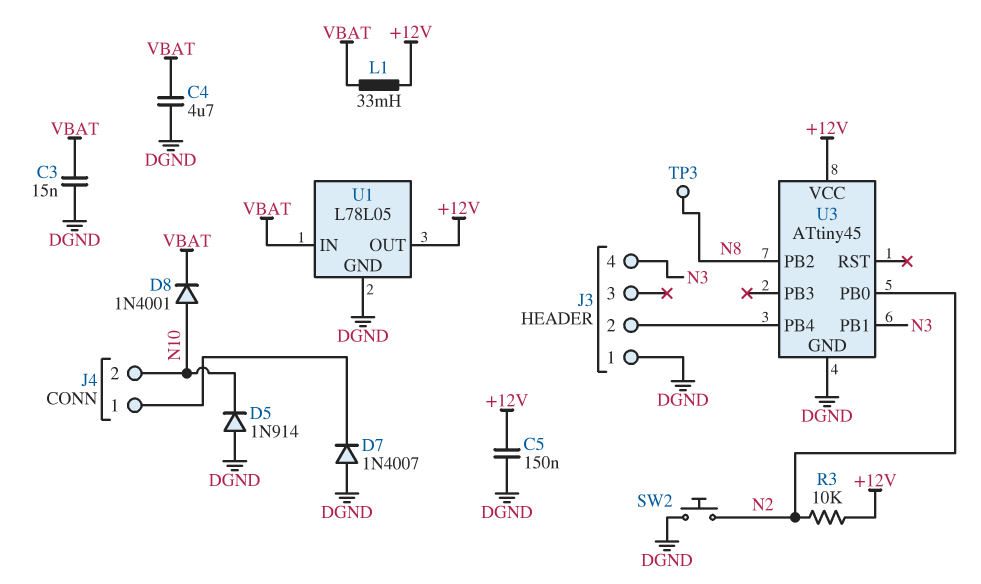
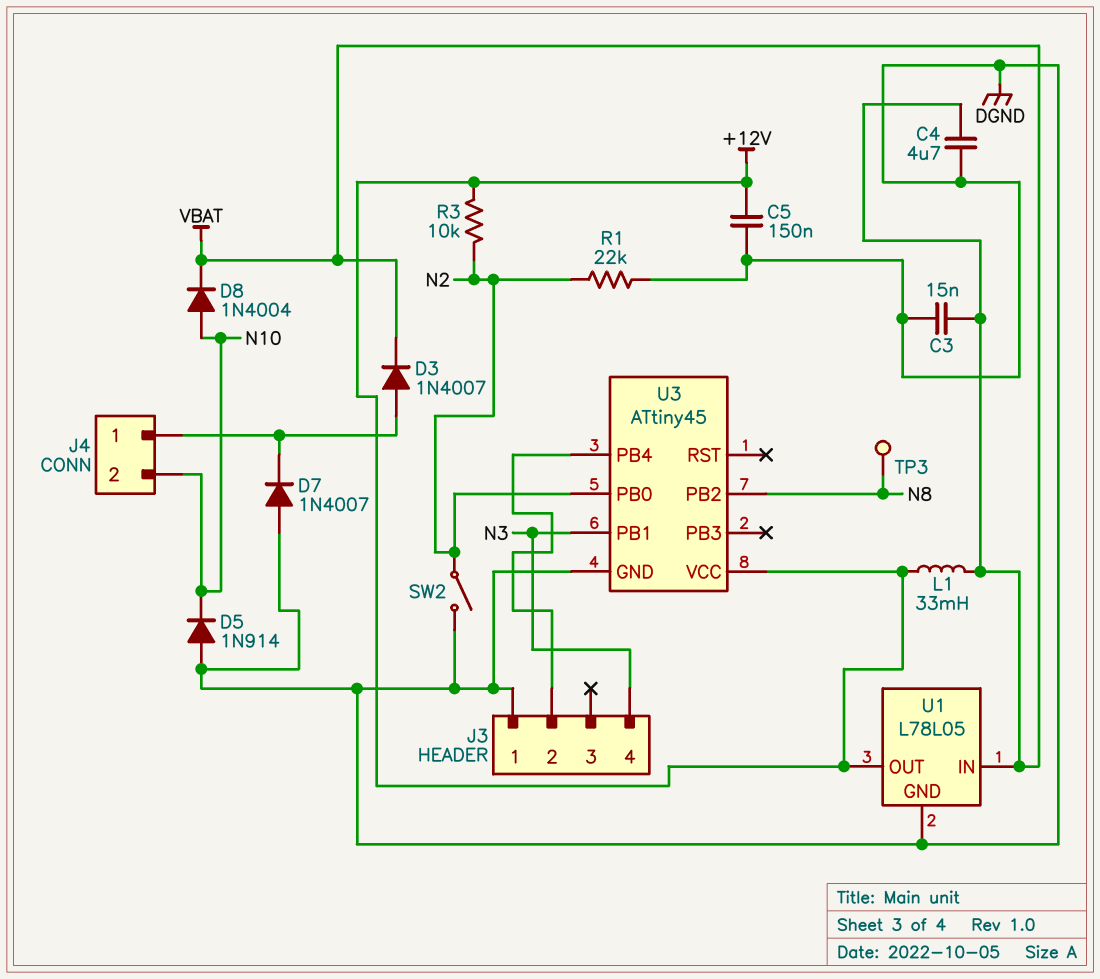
D3: none -> diode 1N4007 (A J4/1, K VBAT)
D8: diode 1N4001 (A N10, K VBAT) -> diode 1N4004 (A N10, K VBAT)
R1: none -> 22k (DGND, N2)
SW2: button (DGND, N2) -> switch (DGND, N2)

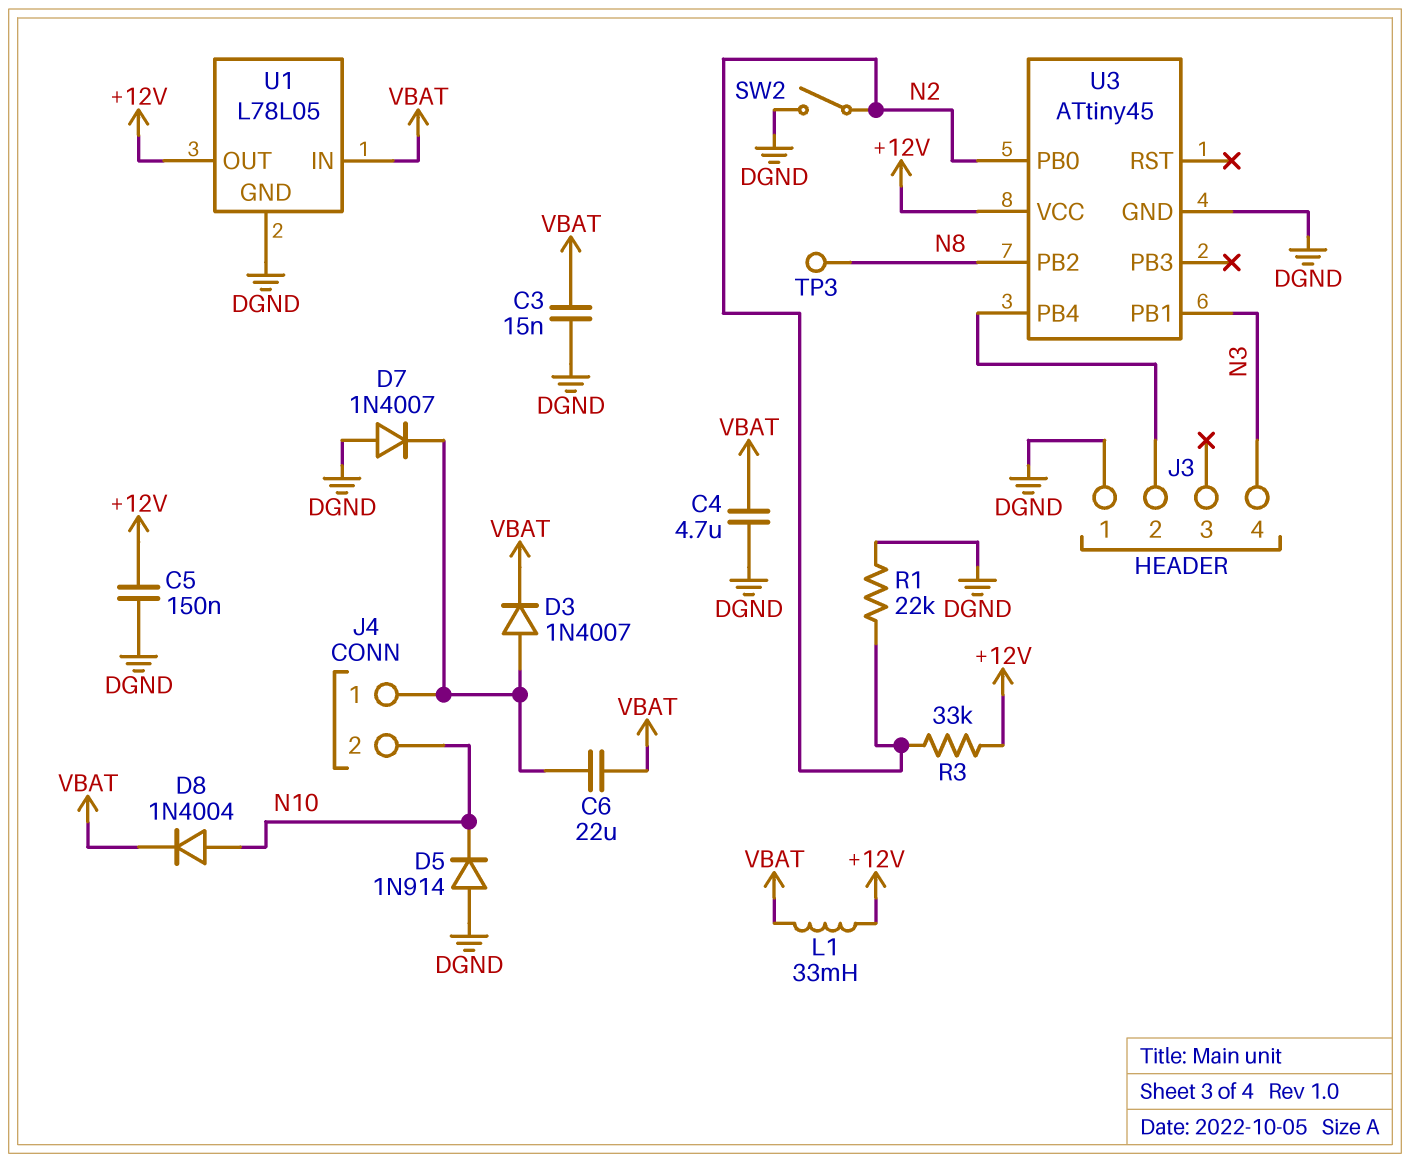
C6: none -> 22uF (J4/1, VBAT)
R3: 10k (+12V, N2) -> 33k (+12V, N2)

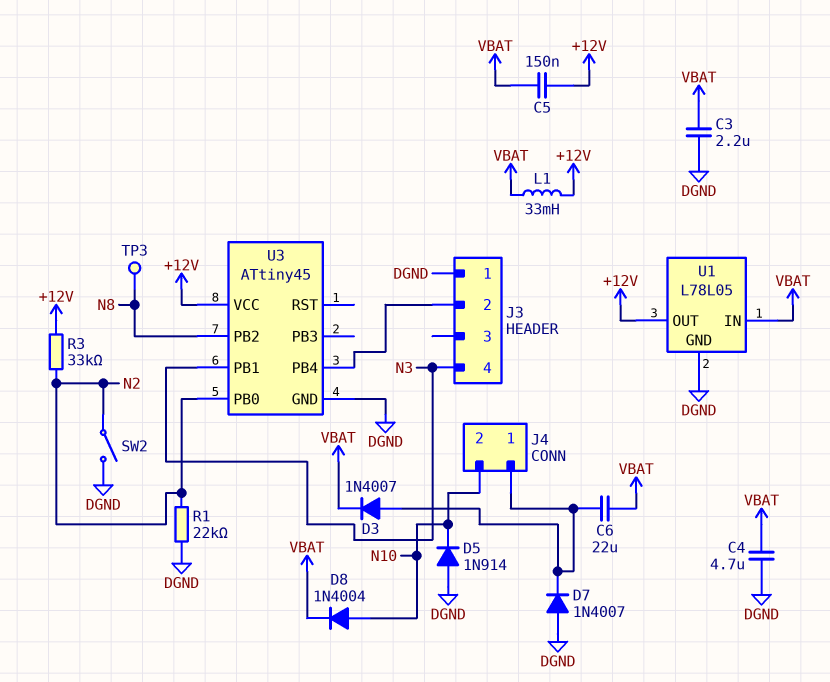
C3: 15nF (DGND, VBAT) -> 2.2uF (DGND, VBAT)
C5: 150nF (+12V, DGND) -> 150nF (+12V, VBAT)

